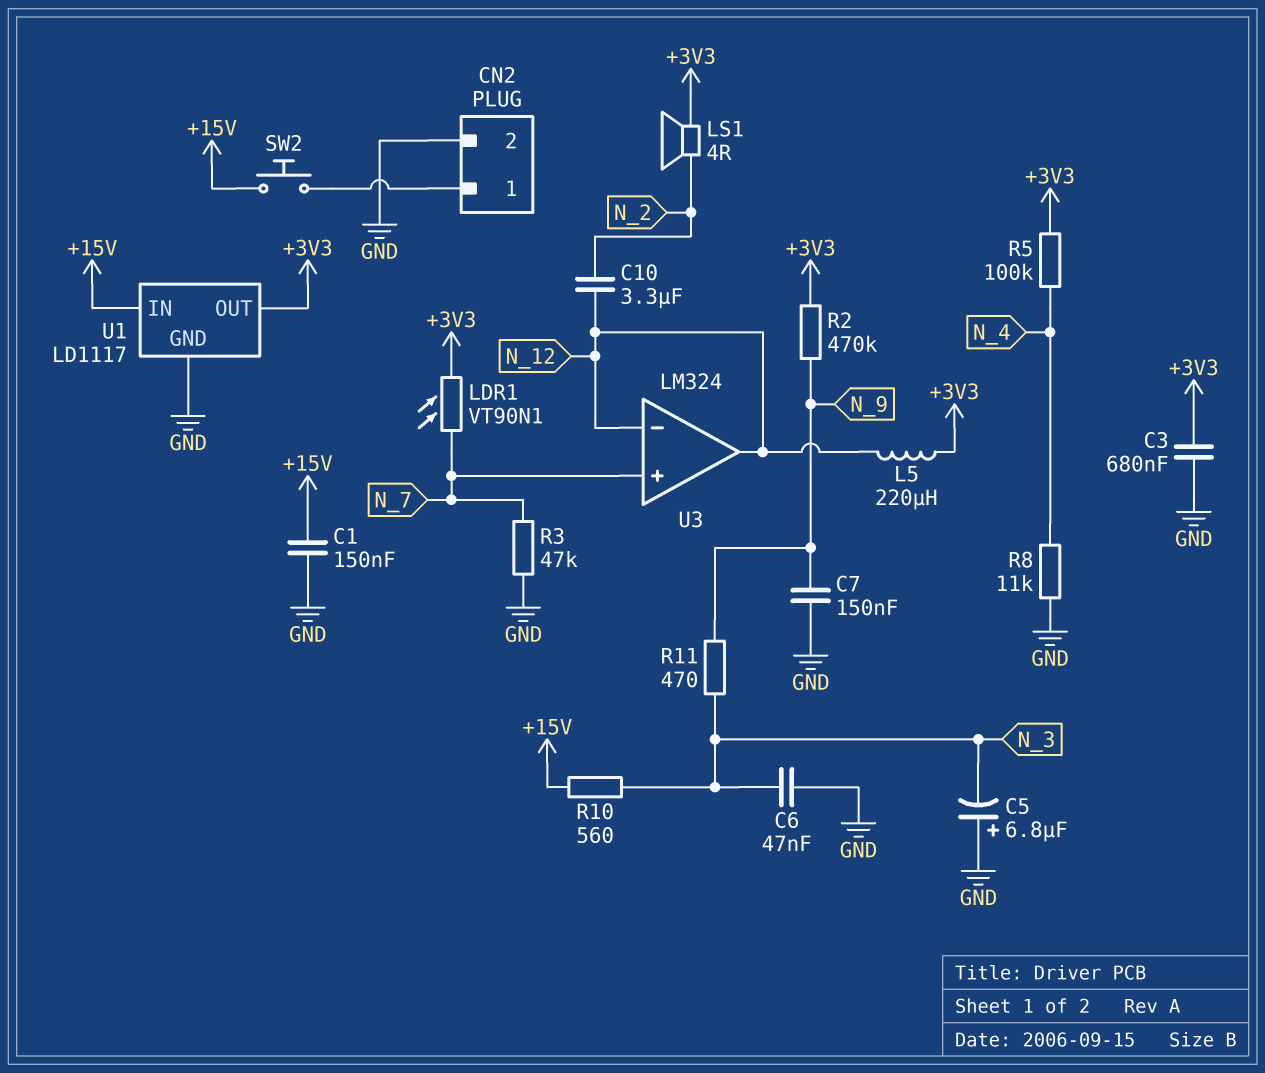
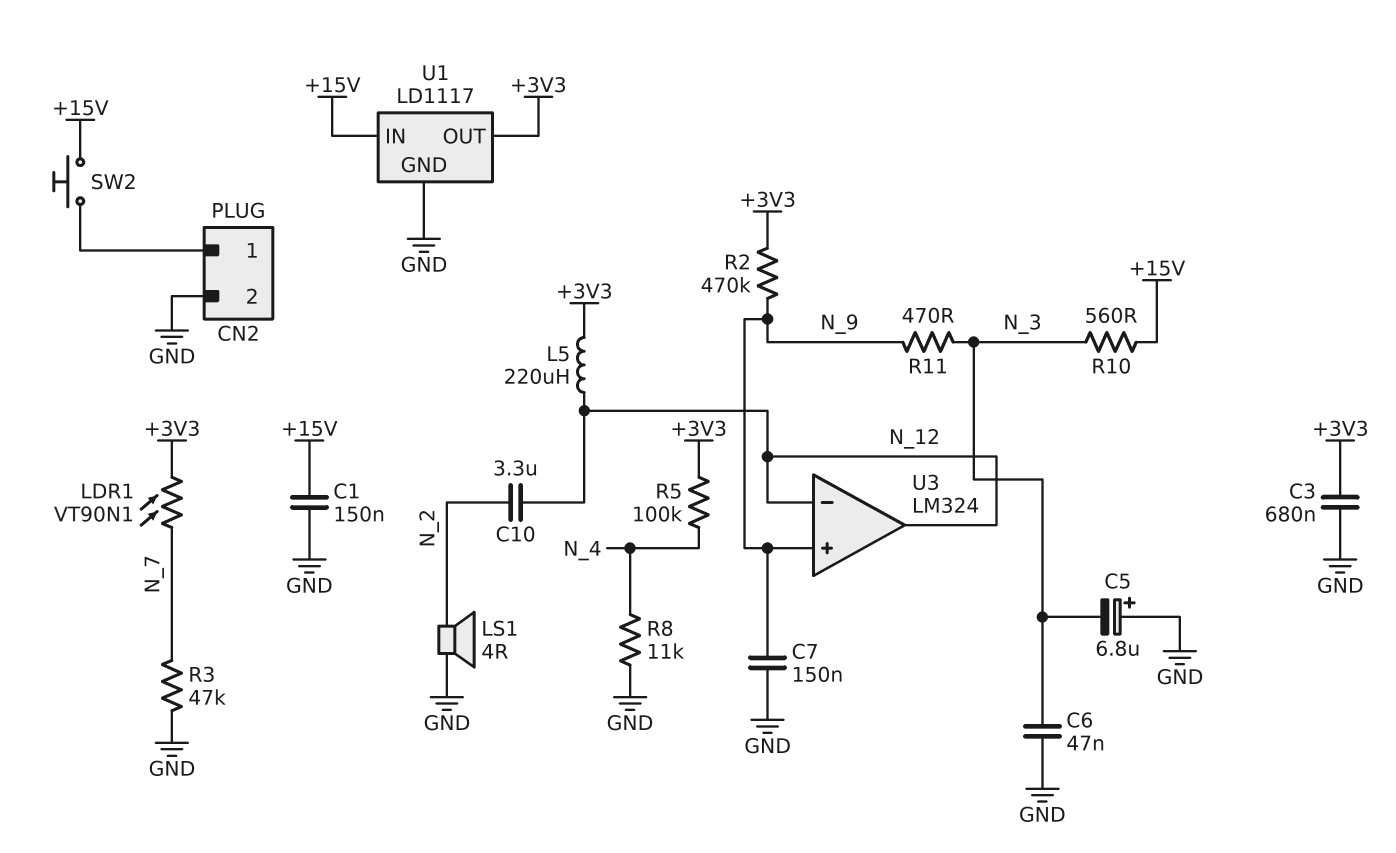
LS1: speaker 4R (+3V3, N_2) -> speaker 4R (GND, N_2)
U3 pin in+: N_7 -> N_9

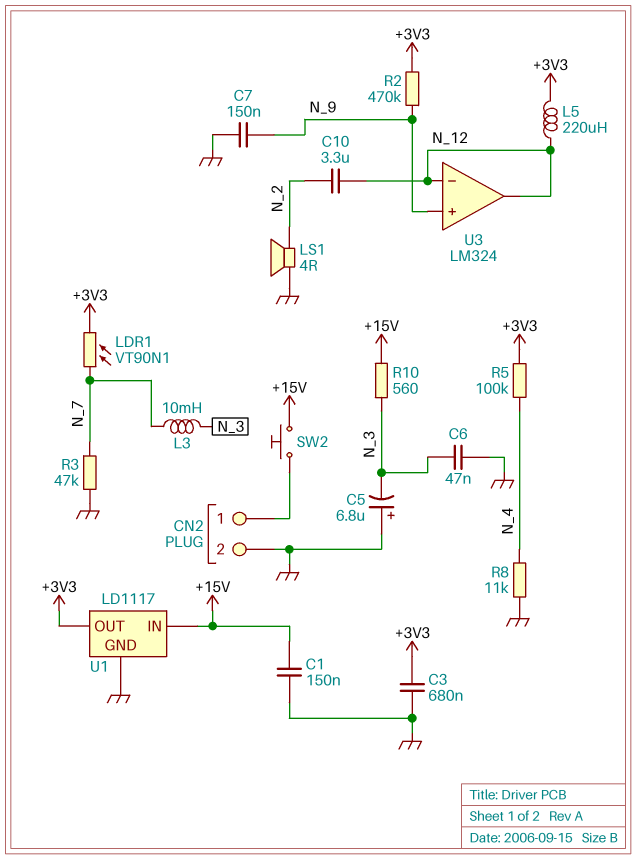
L3: none -> 10mH (N_3, N_7)
R11: 470 (N_3, N_9) -> none

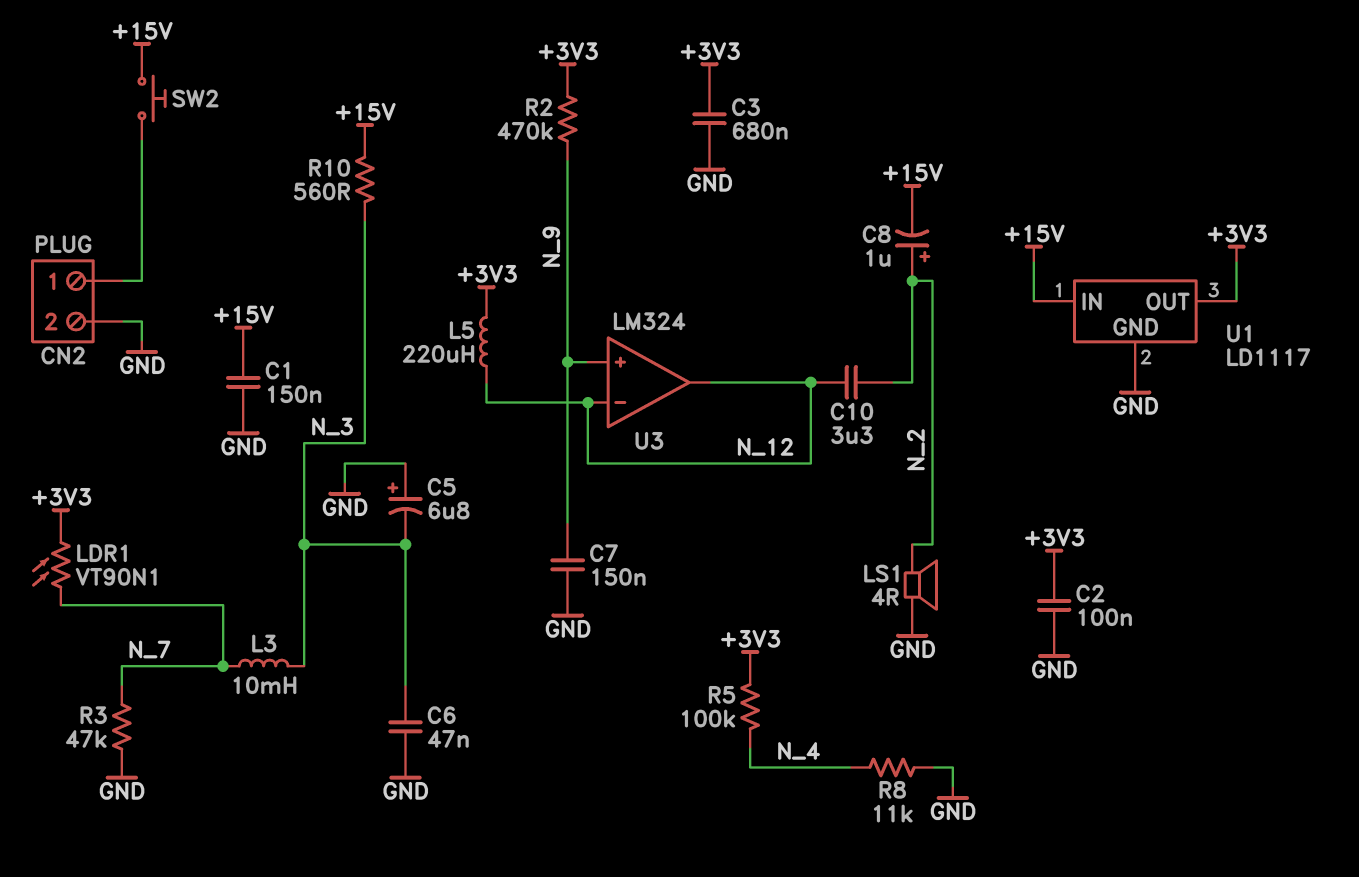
C2: none -> 100nF (+3V3, GND)
C8: none -> 1uF (plus N_2, minus +15V)

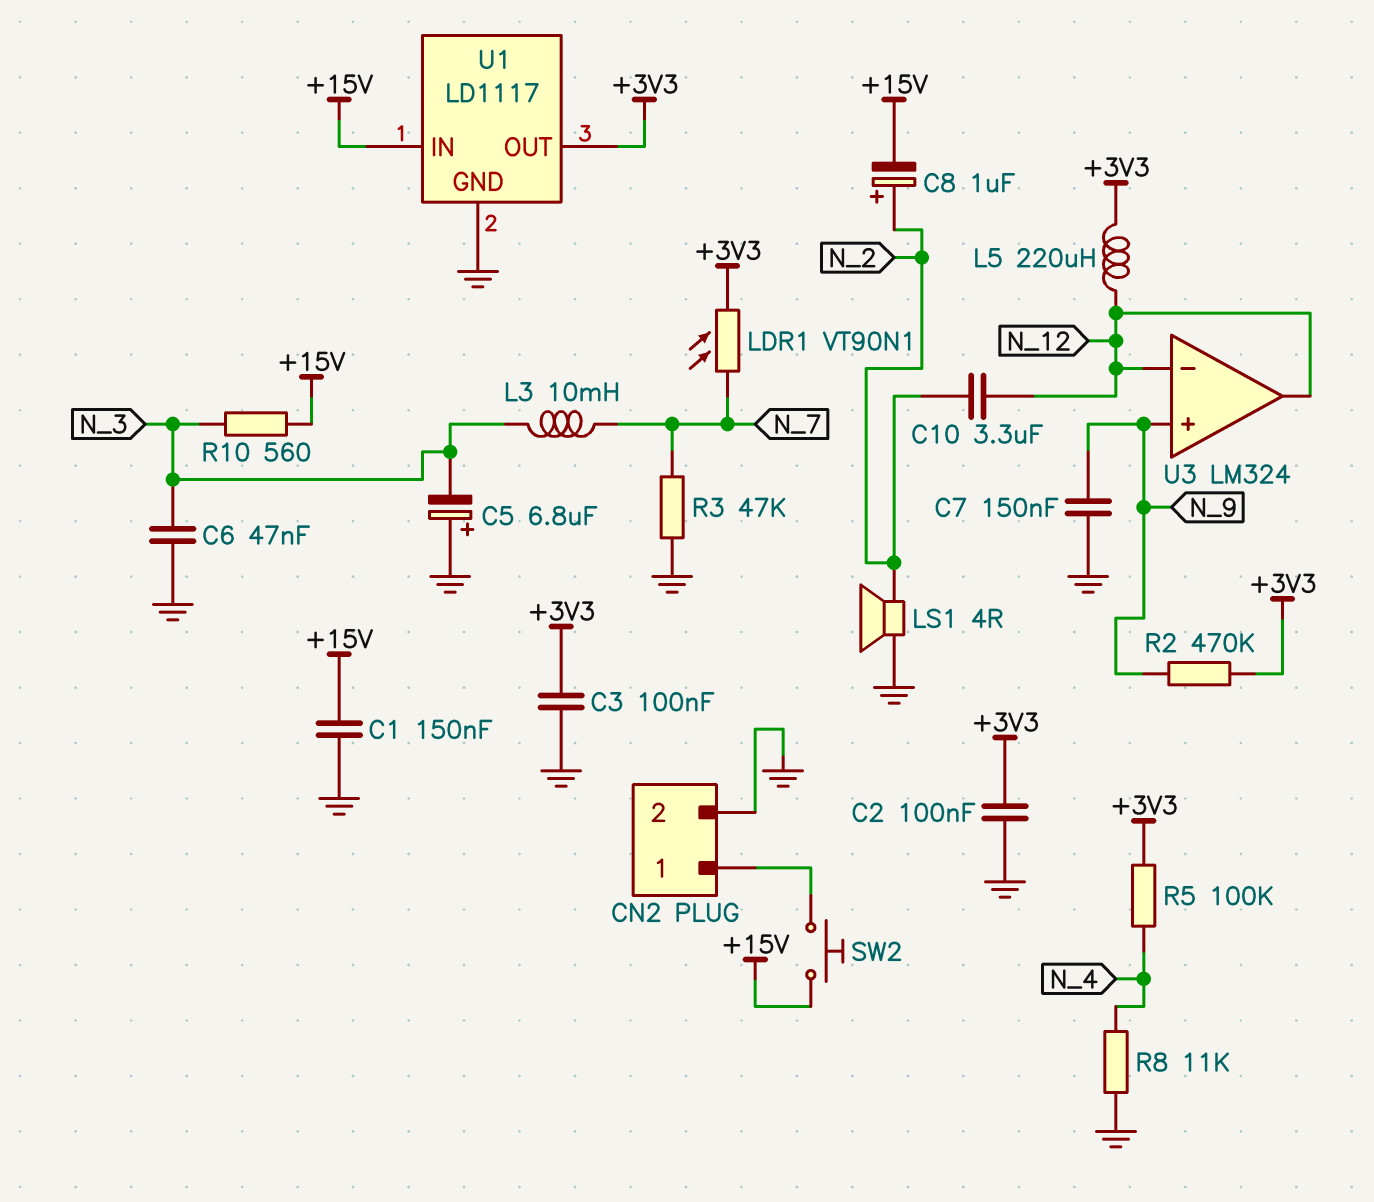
C3: 680nF (+3V3, GND) -> 100nF (+3V3, GND)

